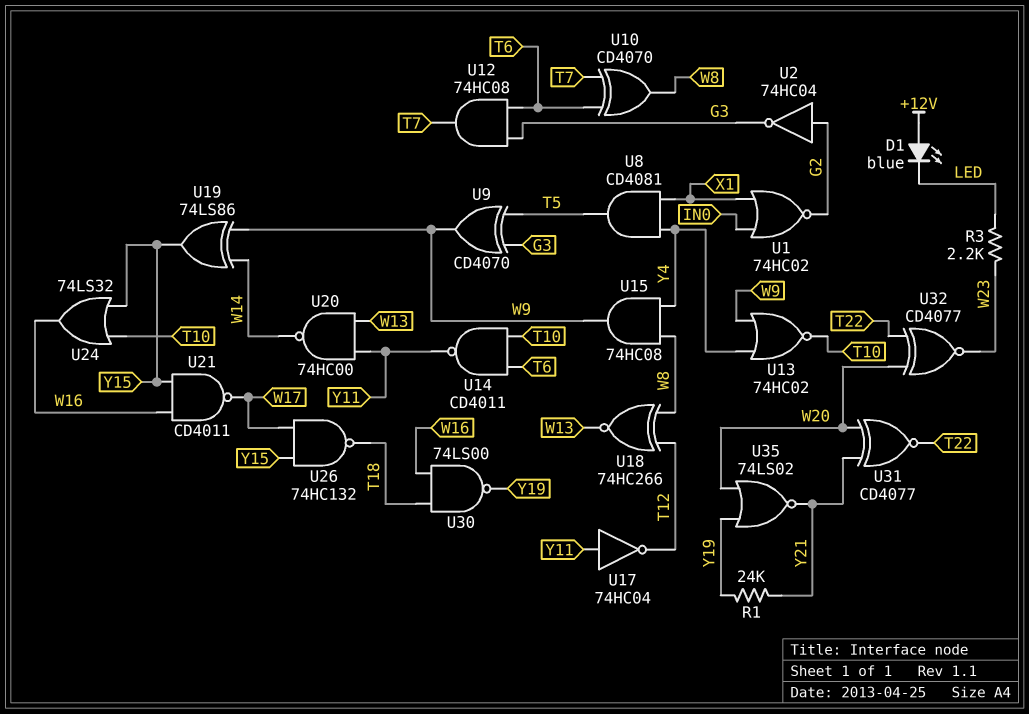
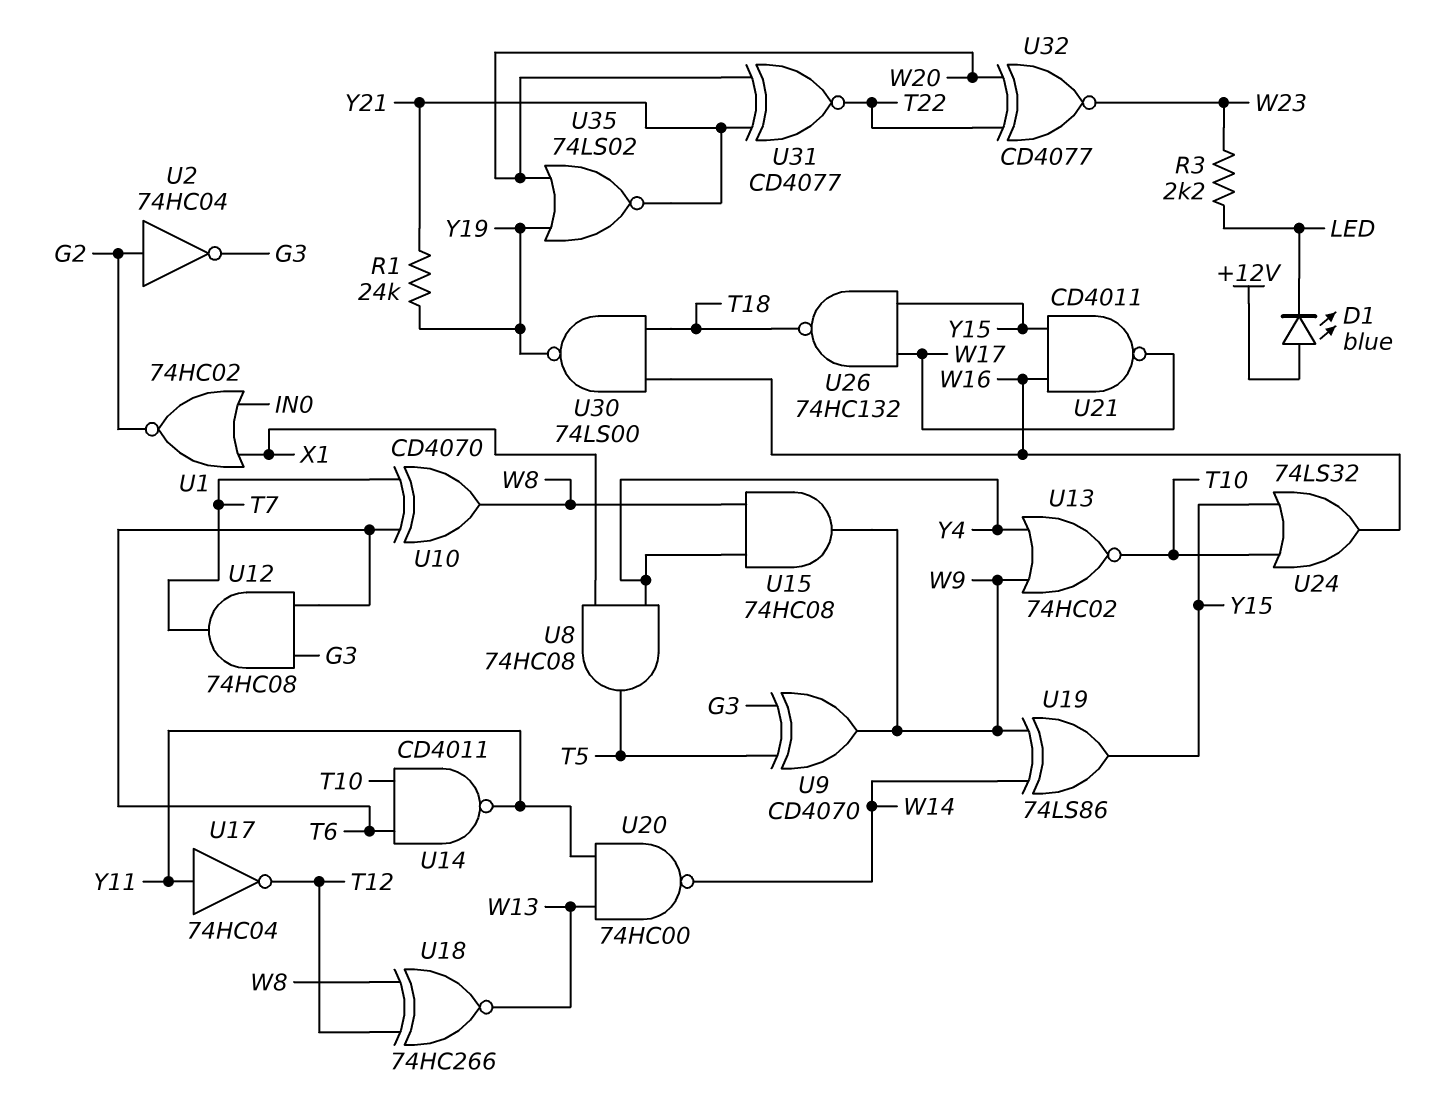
U8: AND CD4081 (in X1, in Y4, out T5) -> AND 74HC08 (in X1, in Y4, out T5)

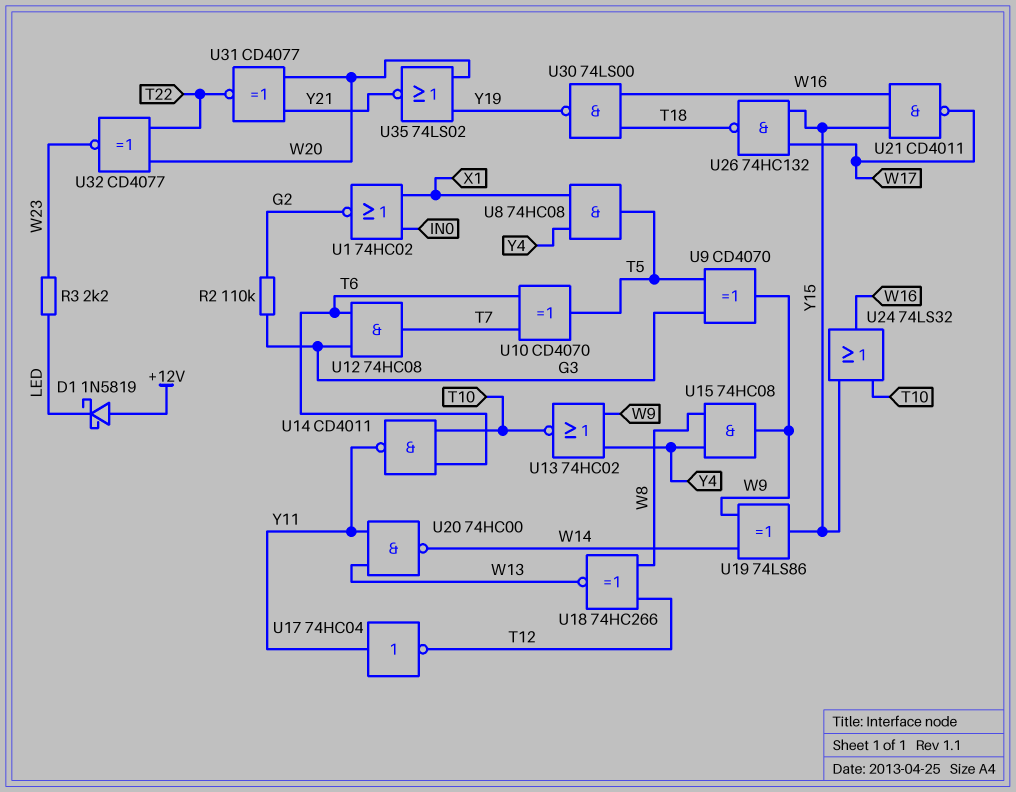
D1: LED blue (A +12V, K LED) -> schottky 1N5819 (A +12V, K LED)
R1: 24k (Y19, Y21) -> none
R2: none -> 110k (G2, G3)
U2: NOT 74HC04 (in G2, out G3) -> none
U10: XOR CD4070 (in T6, in T7, out W8) -> XOR CD4070 (in T6, in T7, out T5)

